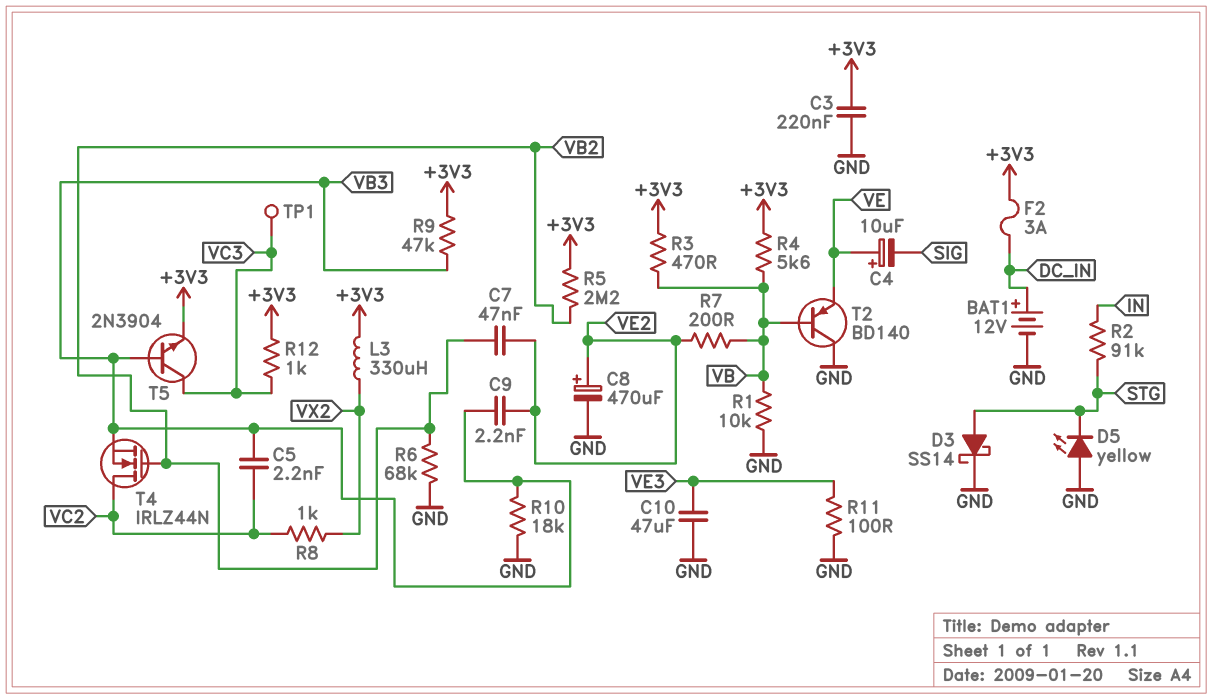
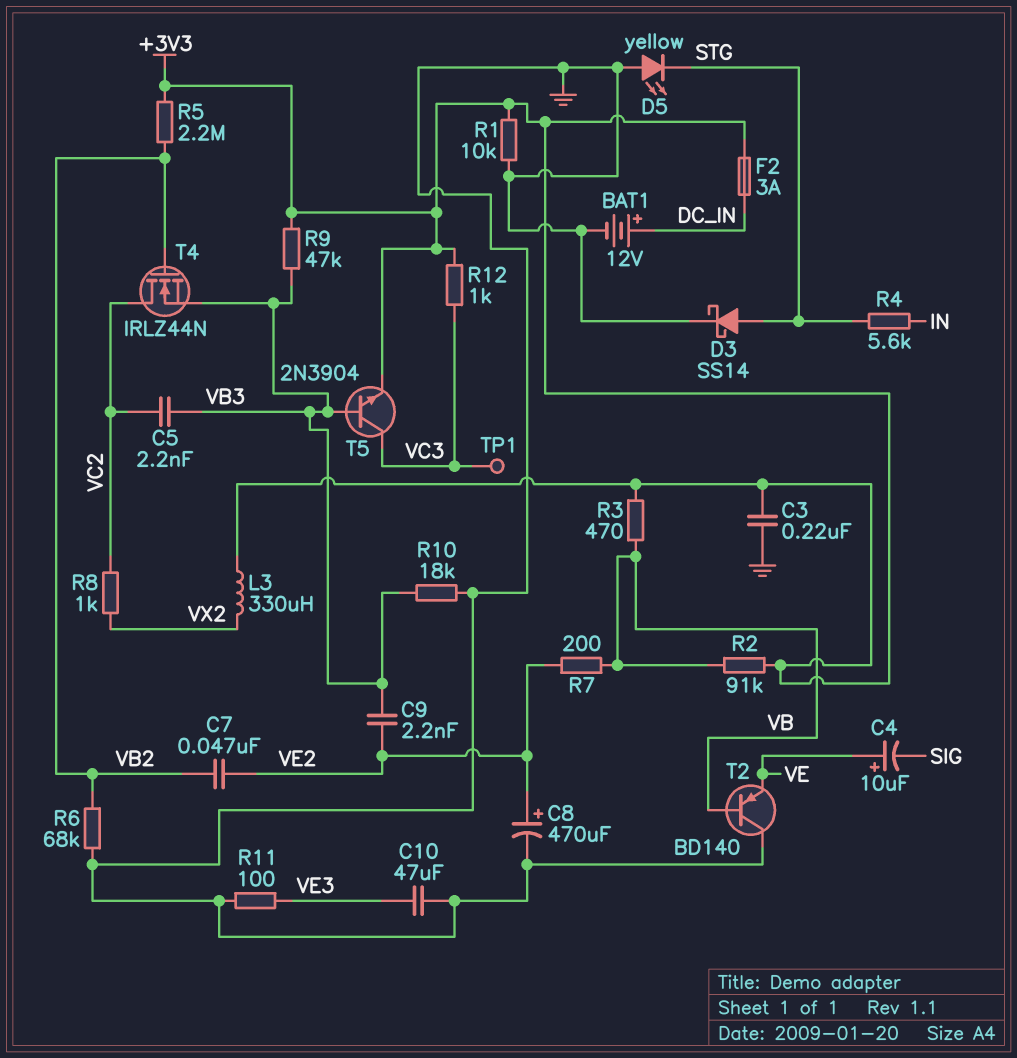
R1: 10k (GND, VB) -> 10k (+3V3, GND)
R2: 91k (IN, STG) -> 91k (+3V3, VB)
R4: 5.6k (+3V3, VB) -> 5.6k (IN, STG)

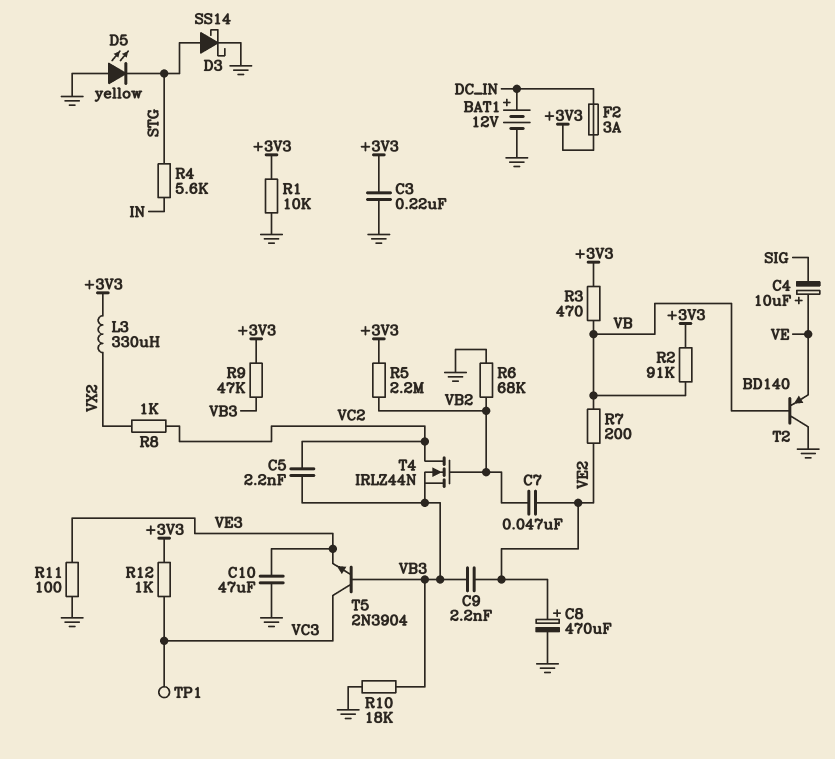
T5: NPN 2N3904 (B VB3, C VC3, E +3V3) -> NPN 2N3904 (B VB3, C VC3, E VE3)

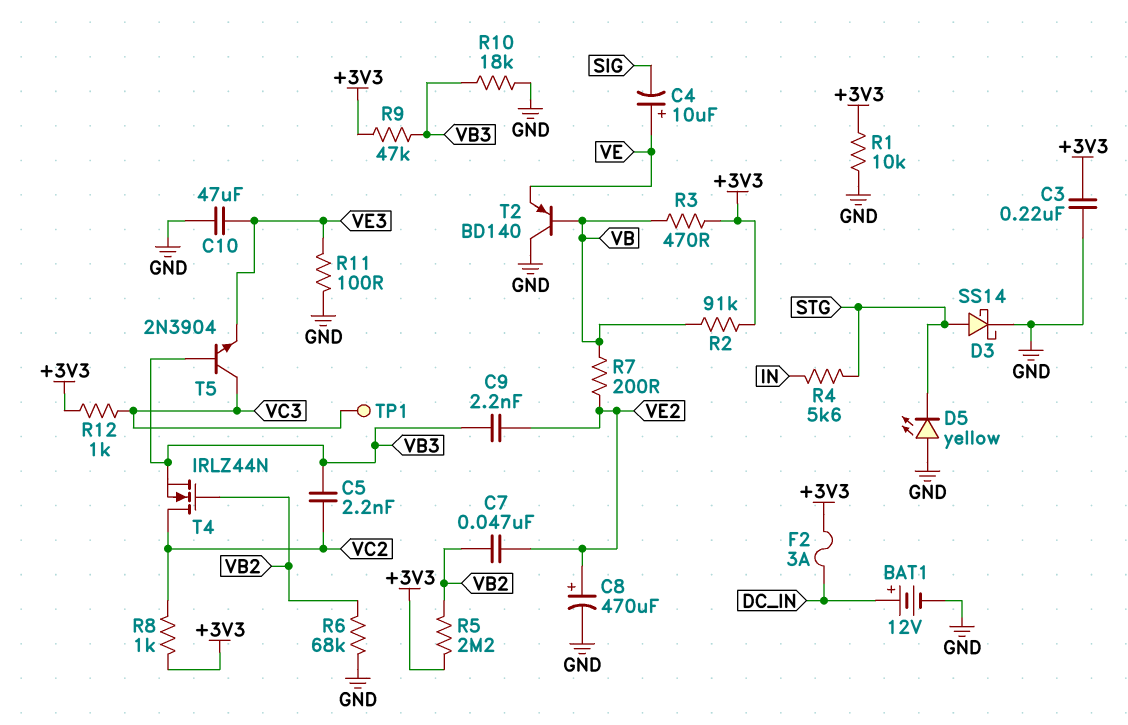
L3: 330uH (+3V3, VX2) -> none
R8: 1k (VC2, VX2) -> 1k (+3V3, VC2)

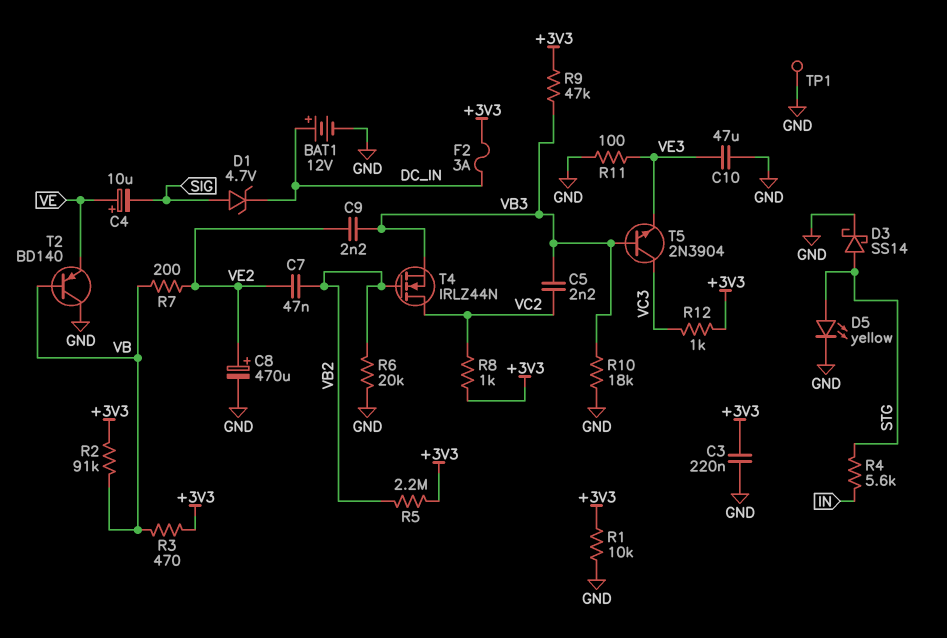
D1: none -> zener 4.7V (A SIG, K DC_IN)
D5: LED yellow (A GND, K STG) -> LED yellow (A STG, K GND)
R6: 68k (GND, VB2) -> 20k (GND, VB2)
TP1: test point (VC3) -> test point (GND)

